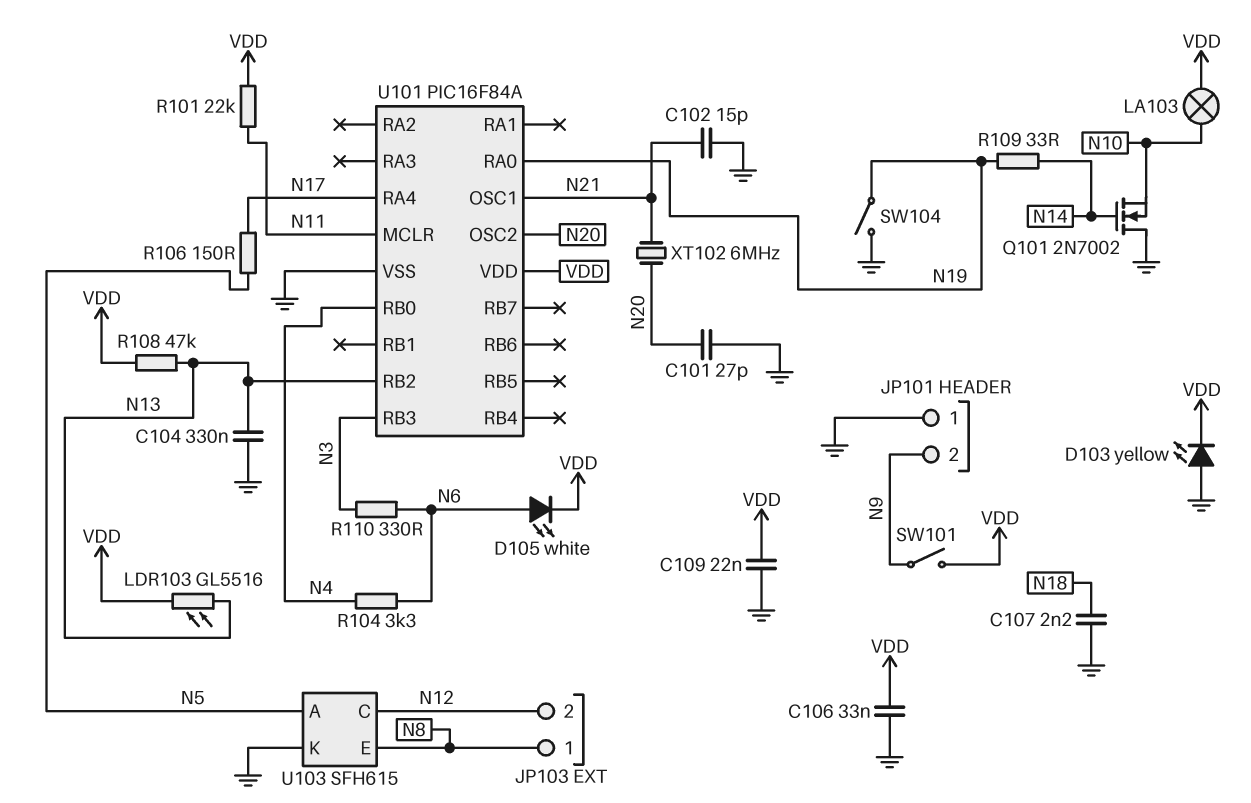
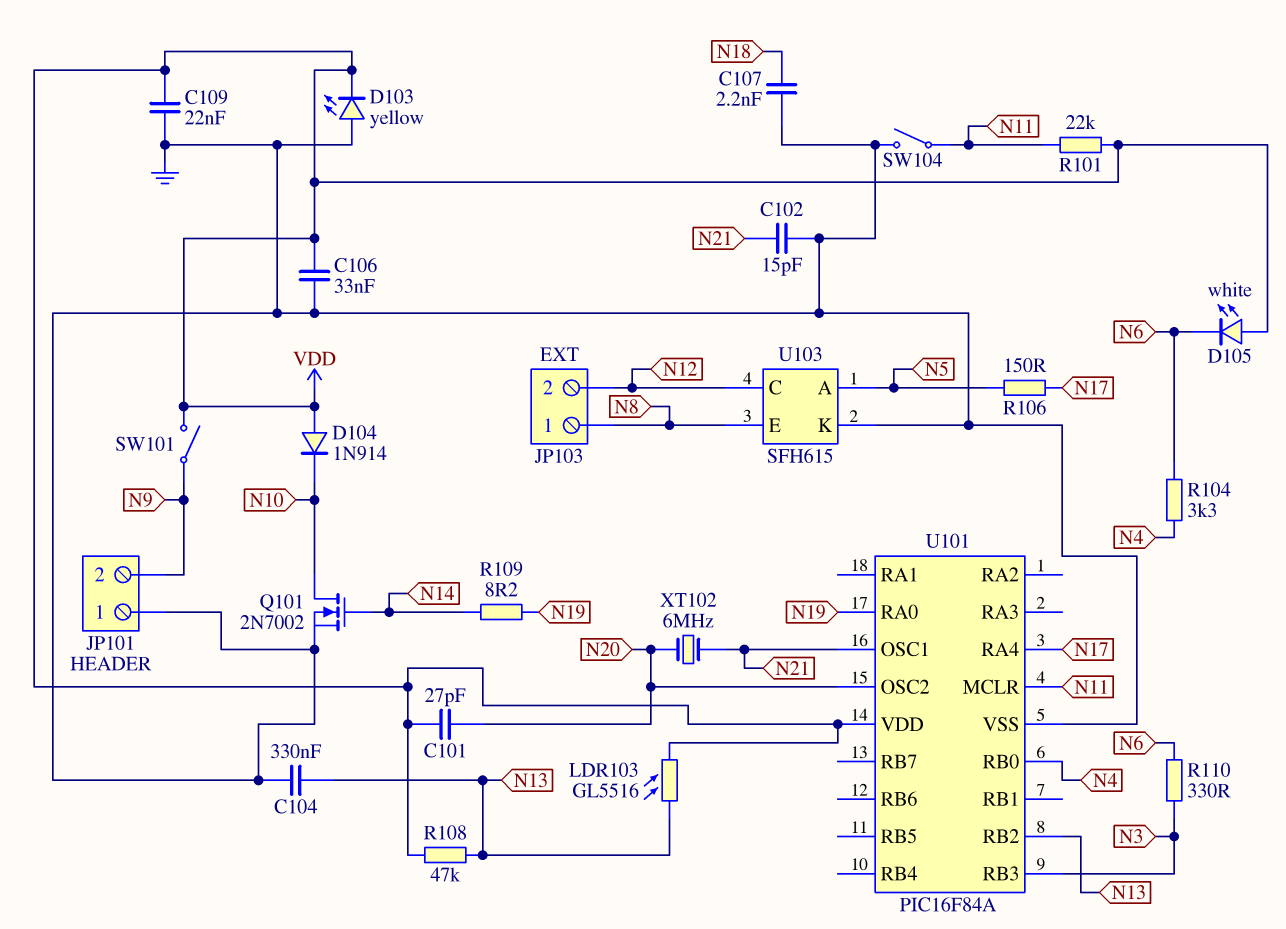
C101: 27pF (GND, N20) -> 27pF (N20, VDD)
D104: none -> diode 1N914 (A VDD, K N10)
D105: LED white (A N6, K VDD) -> LED white (A VDD, K N6)
LA103: lamp (N10, VDD) -> none
Q101: NMOS 2N7002 (G N14, D GND, S N10) -> NMOS 2N7002 (G N14, D N10, S GND)
R109: 33 (N14, N19) -> 8.2 (N14, N19)
SW104: switch (GND, N19) -> switch (GND, N11)

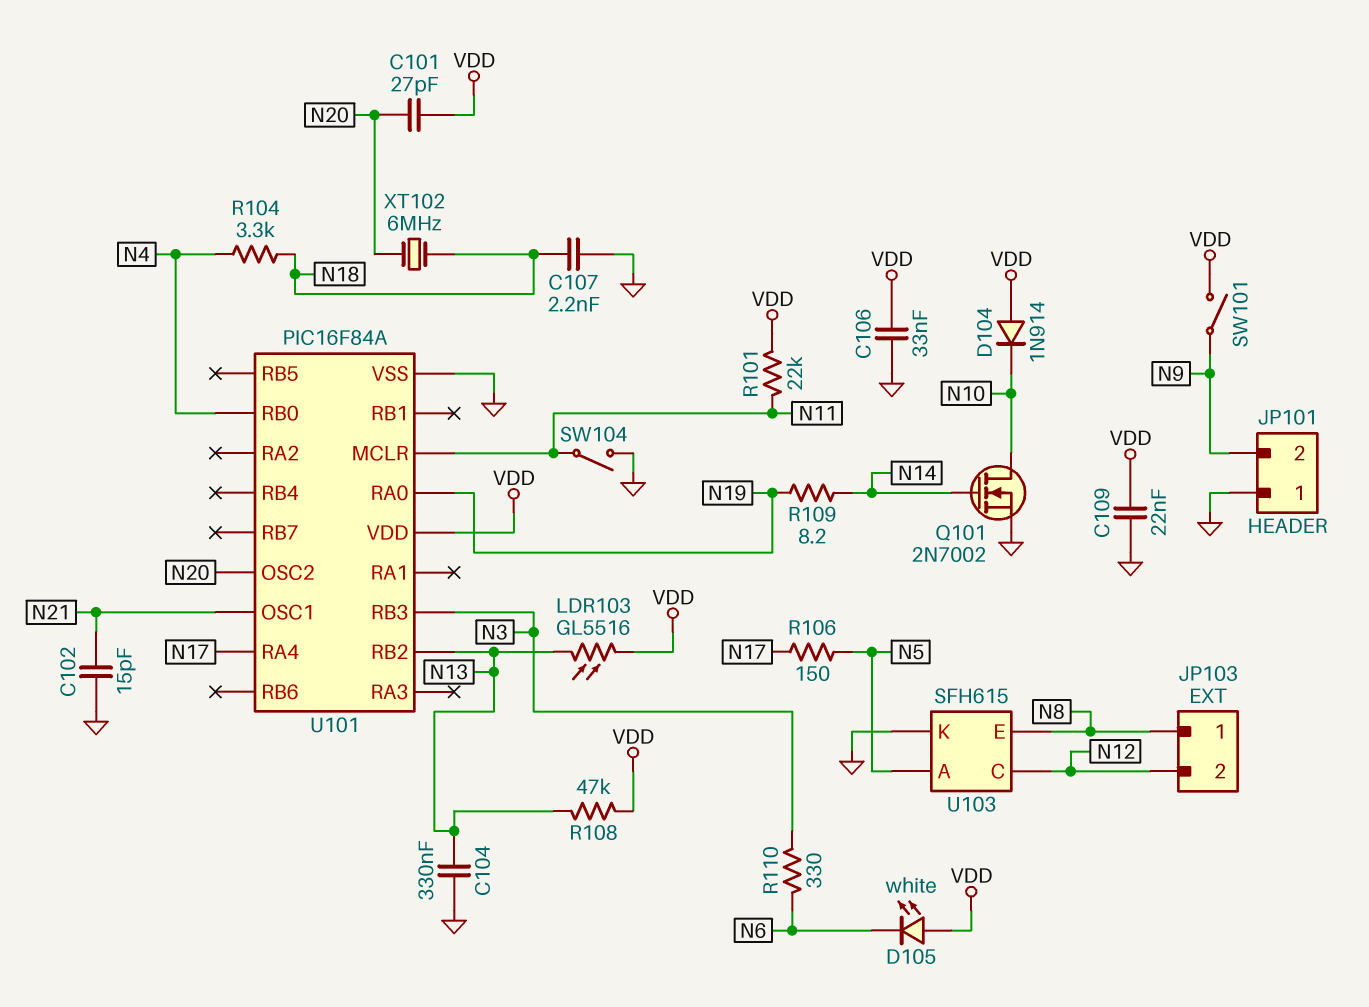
D103: LED yellow (A GND, K VDD) -> none
R104: 3.3k (N4, N6) -> 3.3k (N4, N18)
XT102: 6MHz (N20, N21) -> 6MHz (N18, N20)

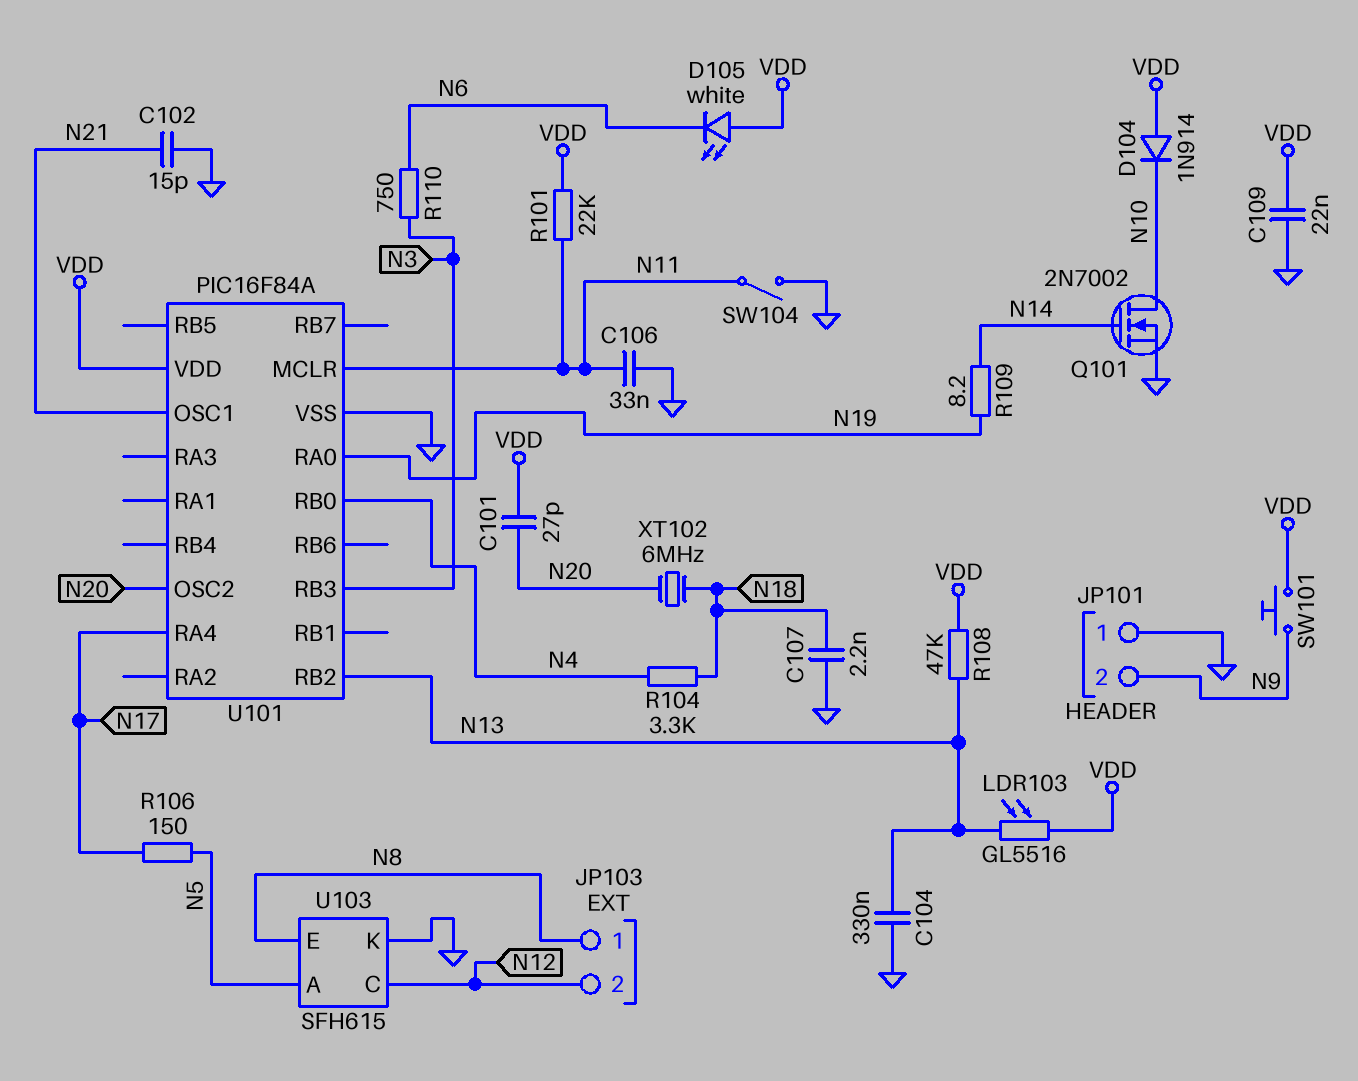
C106: 33nF (GND, VDD) -> 33nF (GND, N11)
R110: 330 (N3, N6) -> 750 (N3, N6)
SW101: switch (N9, VDD) -> button (N9, VDD)

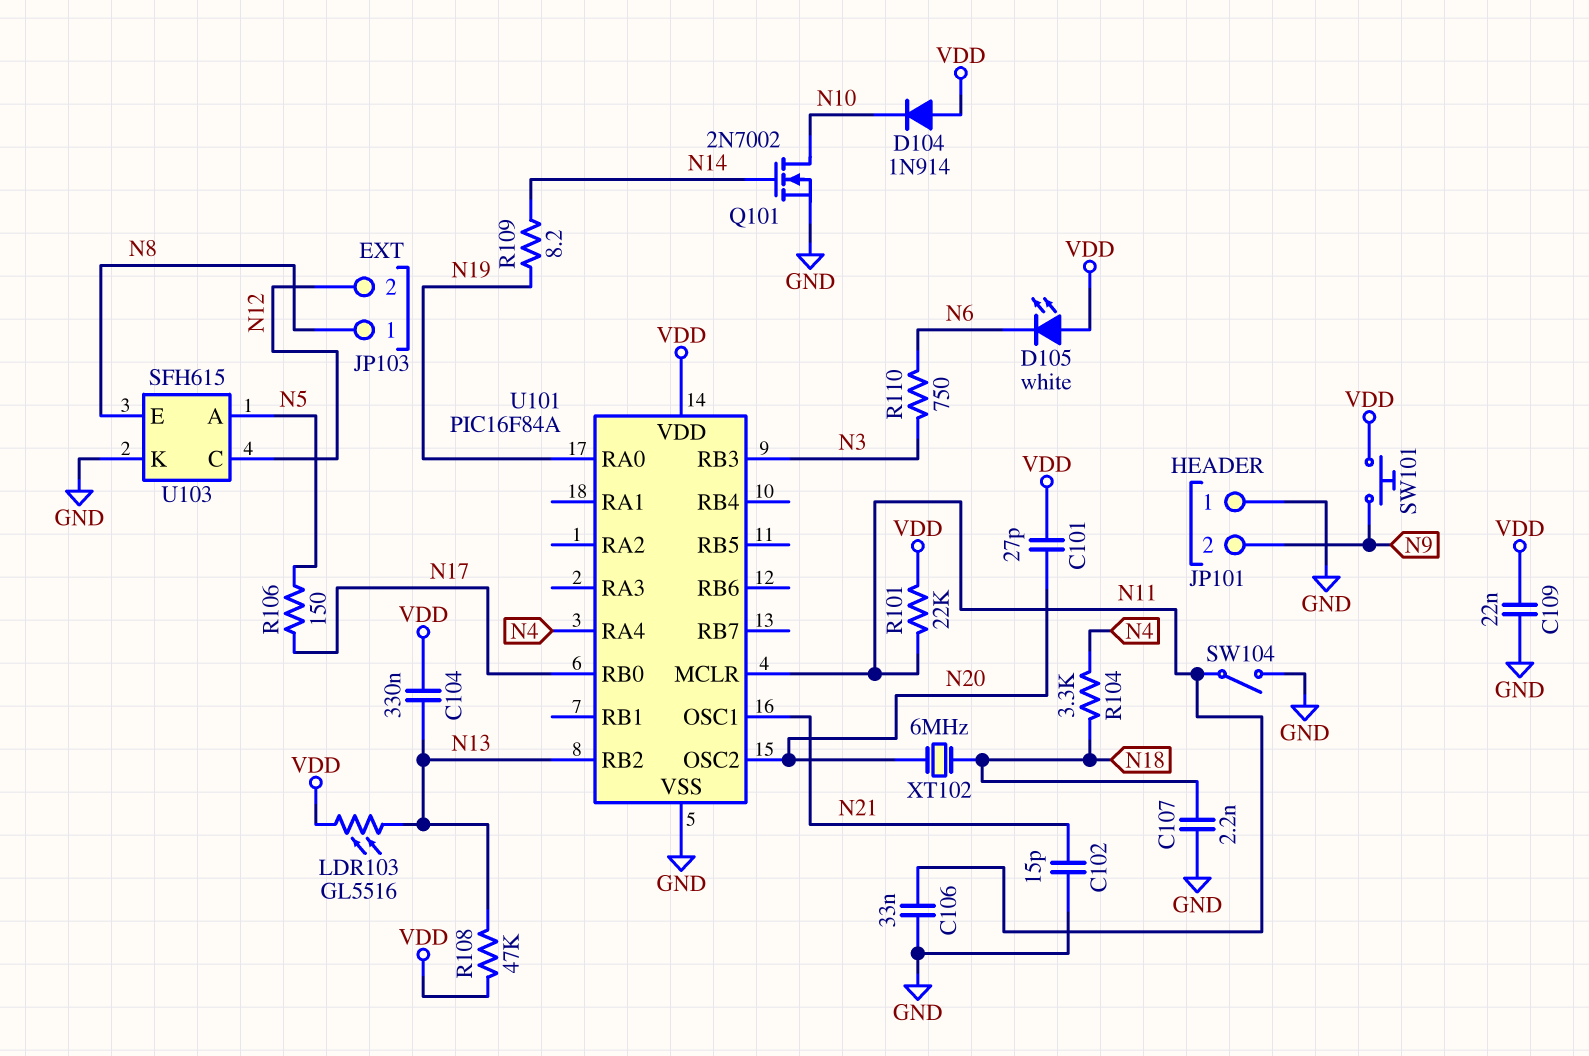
C104: 330nF (GND, N13) -> 330nF (N13, VDD)
U101 pin RA4: N17 -> N4
U101 pin RB0: N4 -> N17

